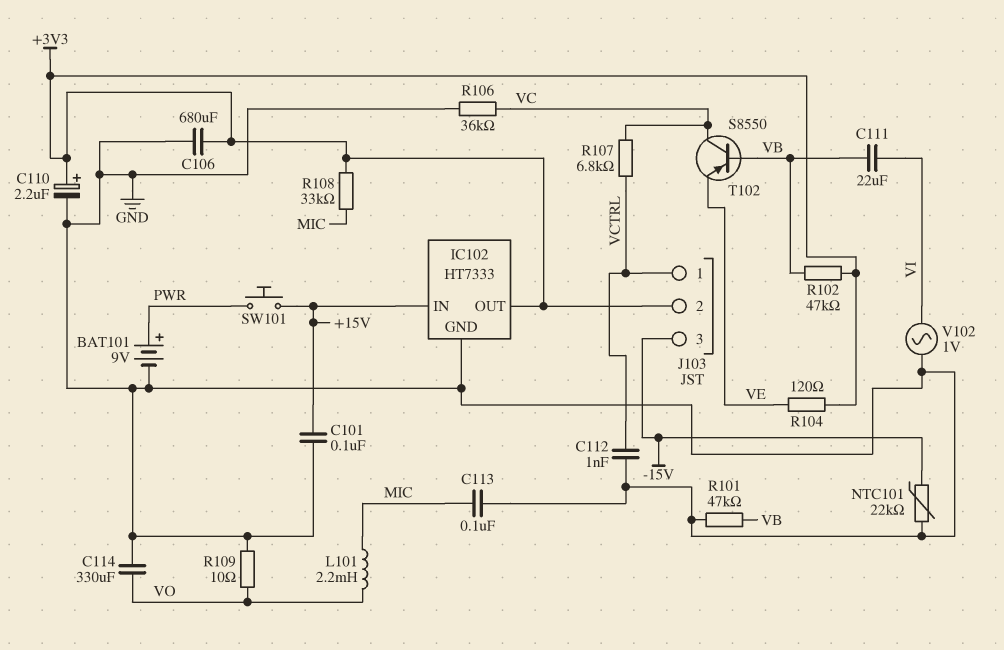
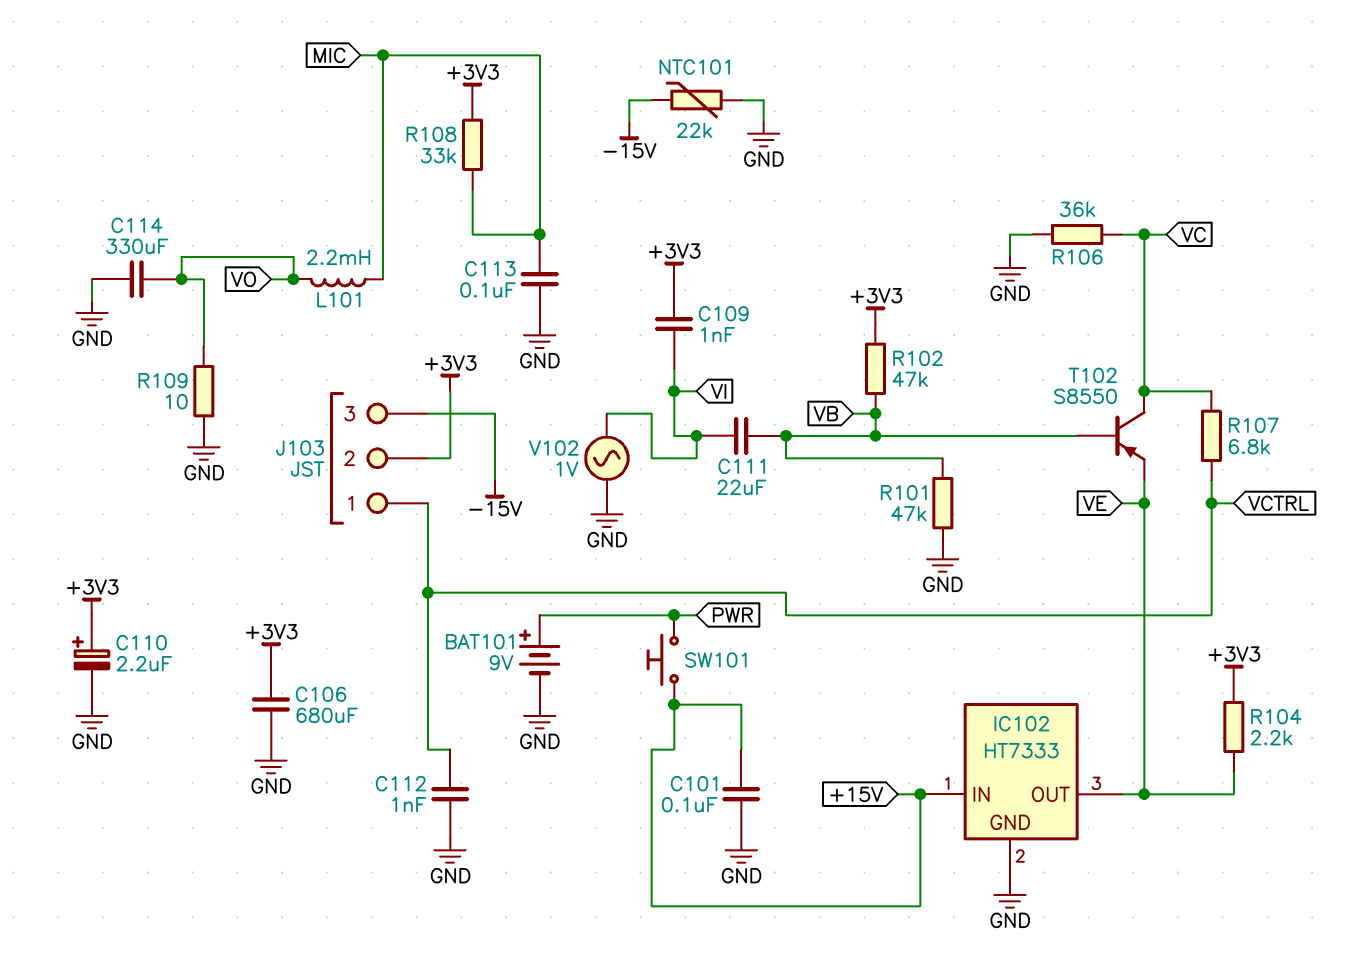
C109: none -> 1nF (+3V3, VI)
IC102 pin OUT: +3V3 -> VE
R104: 120 (+3V3, VE) -> 2.2k (+3V3, VE)

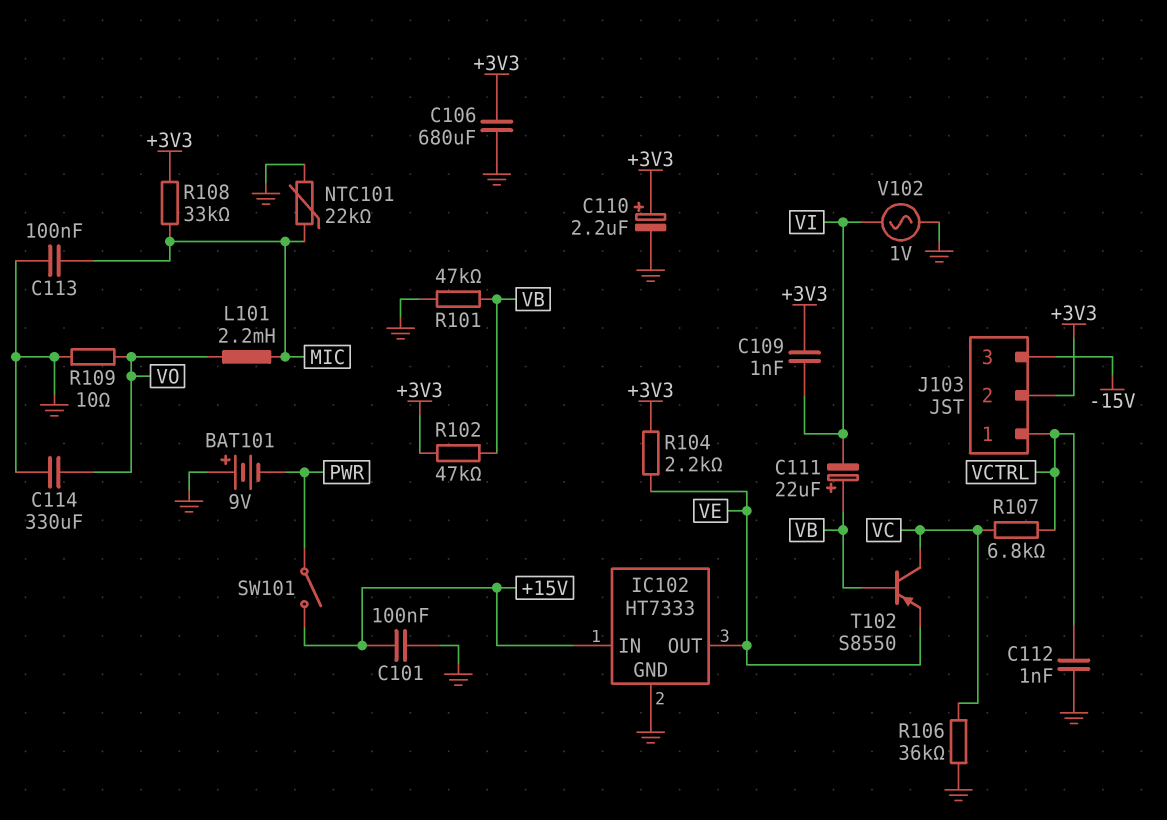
BAT101: 9V (plus PWR, minus GND) -> 9V (plus GND, minus PWR)
C111: 22uF (VB, VI) -> 22uF (plus VB, minus VI)
NTC101: 22k (-15V, GND) -> 22k (GND, MIC)
SW101: button (+15V, PWR) -> switch (+15V, PWR)

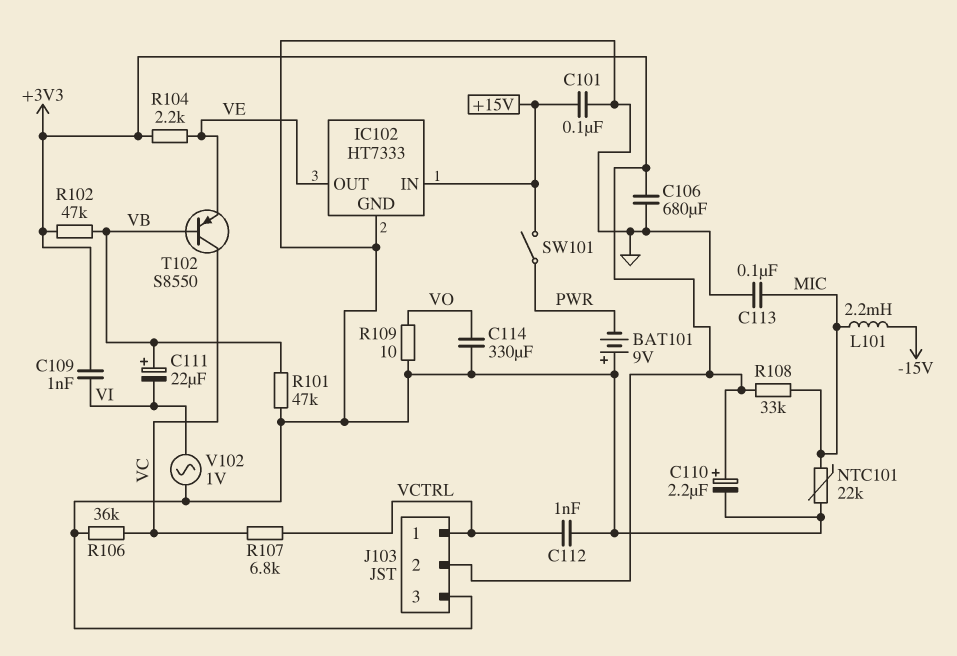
J103 pin 3: -15V -> GND
L101: 2.2mH (MIC, VO) -> 2.2mH (-15V, MIC)

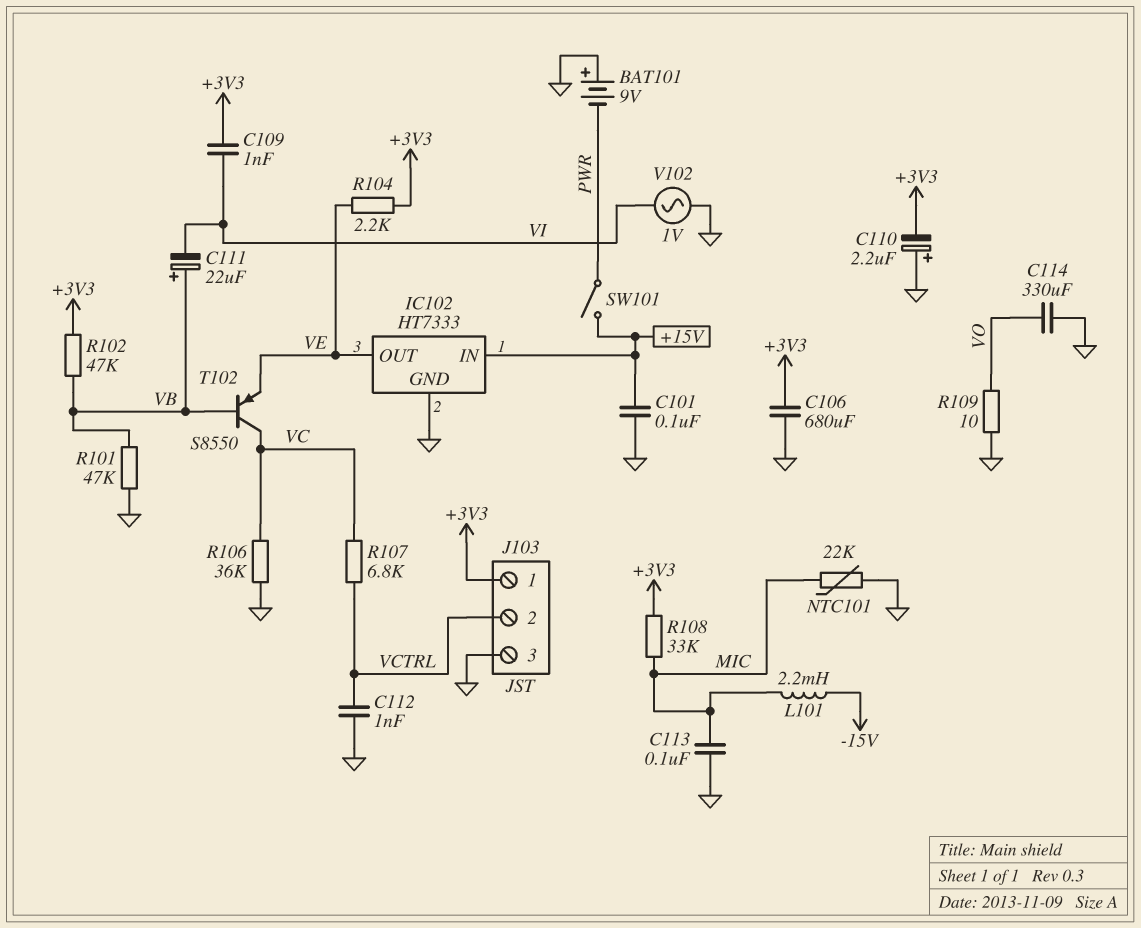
C110: 2.2uF (plus +3V3, minus GND) -> 2.2uF (plus GND, minus +3V3)
J103 pin 1: VCTRL -> +3V3
J103 pin 2: +3V3 -> VCTRL

